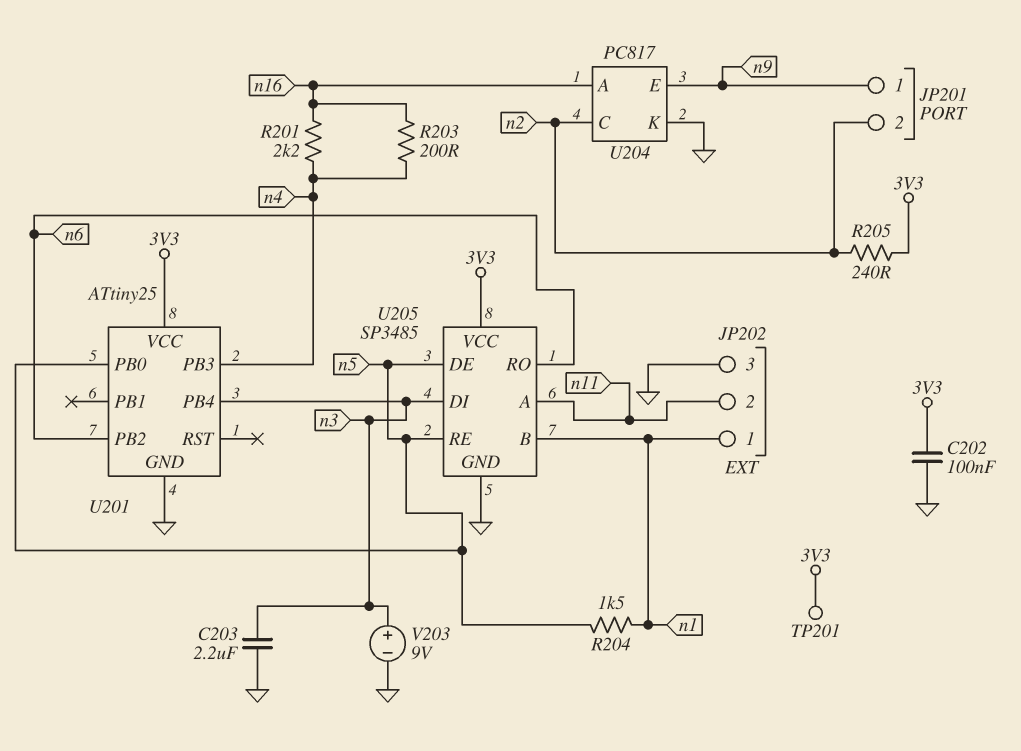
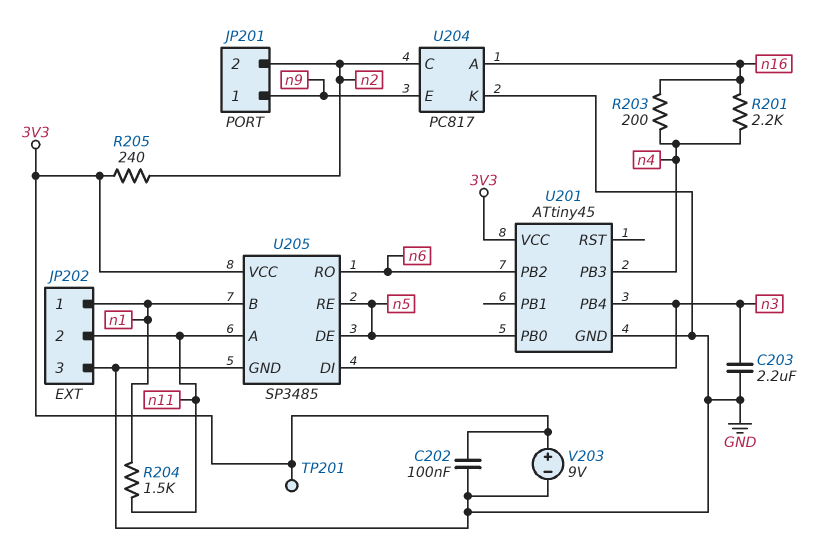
R204: 1.5k (n1, n5) -> 1.5k (n1, n11)
U201: ATtiny25 -> ATtiny45
V203: 9V (plus n3, minus GND) -> 9V (plus 3V3, minus GND)

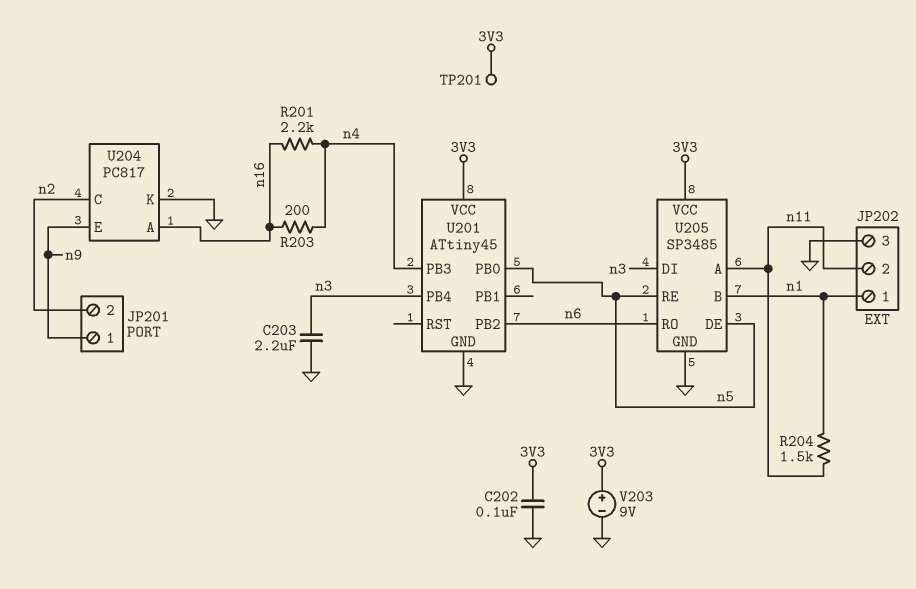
R205: 240 (3V3, n2) -> none

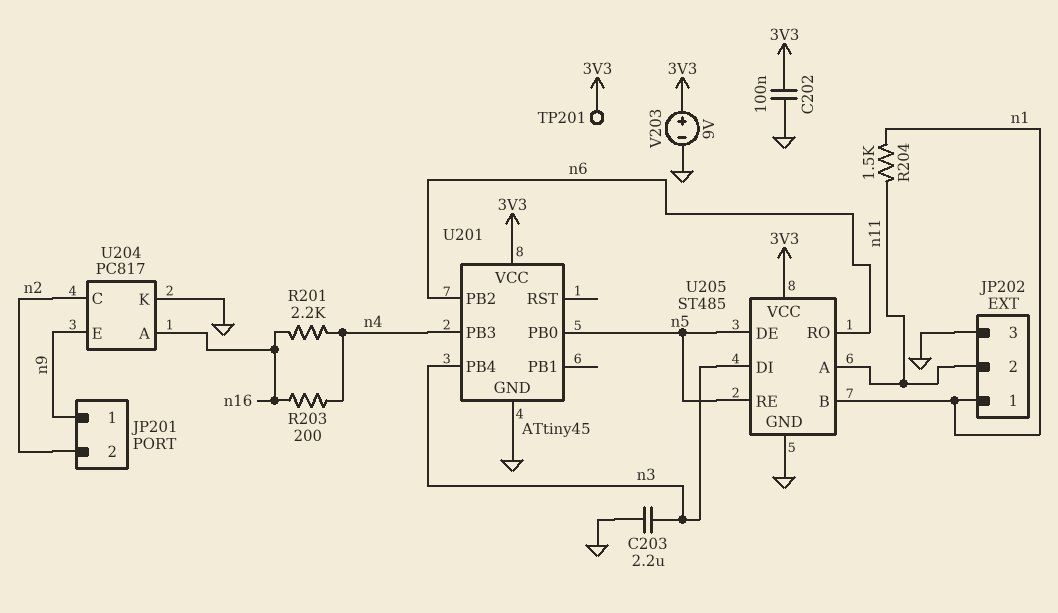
U205: SP3485 -> ST485

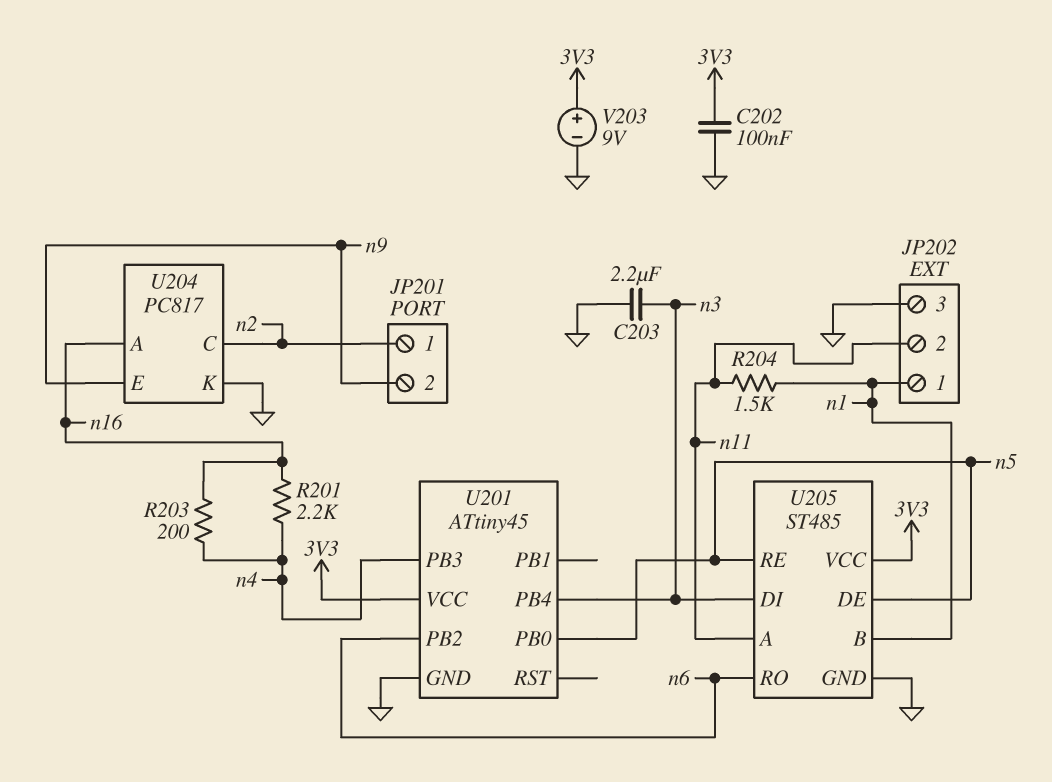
JP201 pin 1: n9 -> n2
JP201 pin 2: n2 -> n9
TP201: test point (3V3) -> none

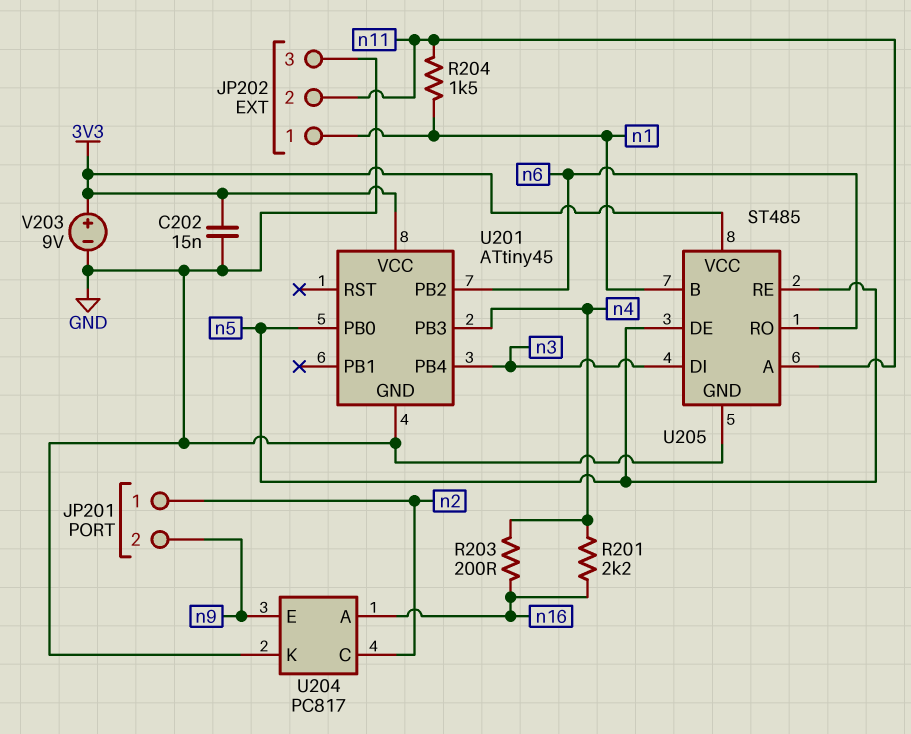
C202: 100nF (3V3, GND) -> 15nF (3V3, GND)
C203: 2.2uF (GND, n3) -> none

